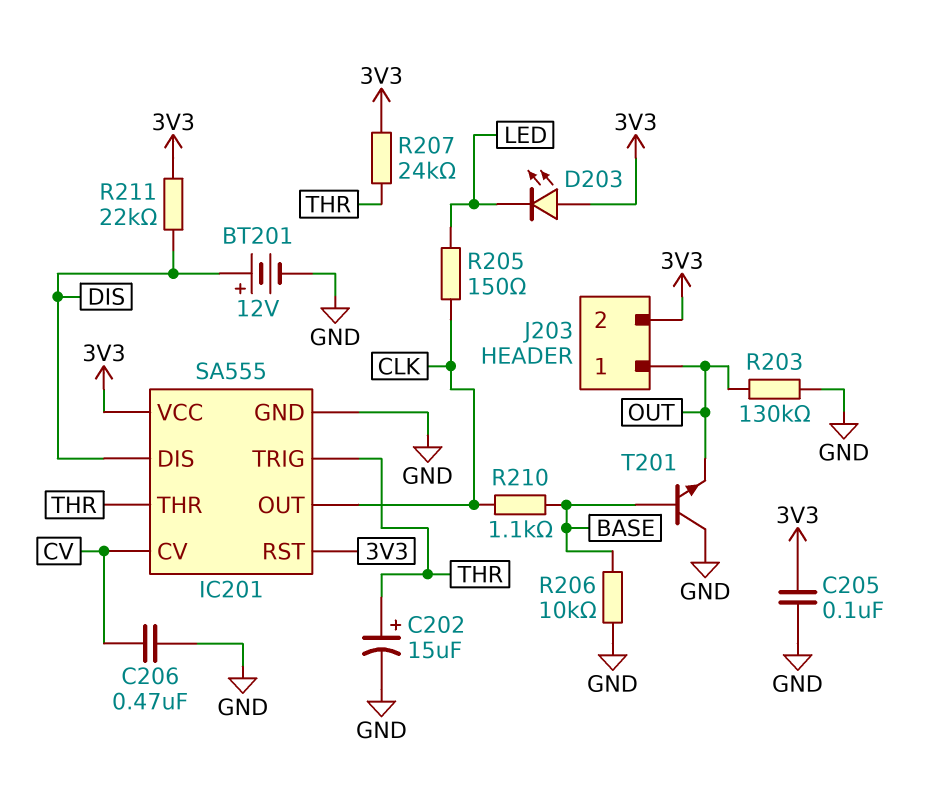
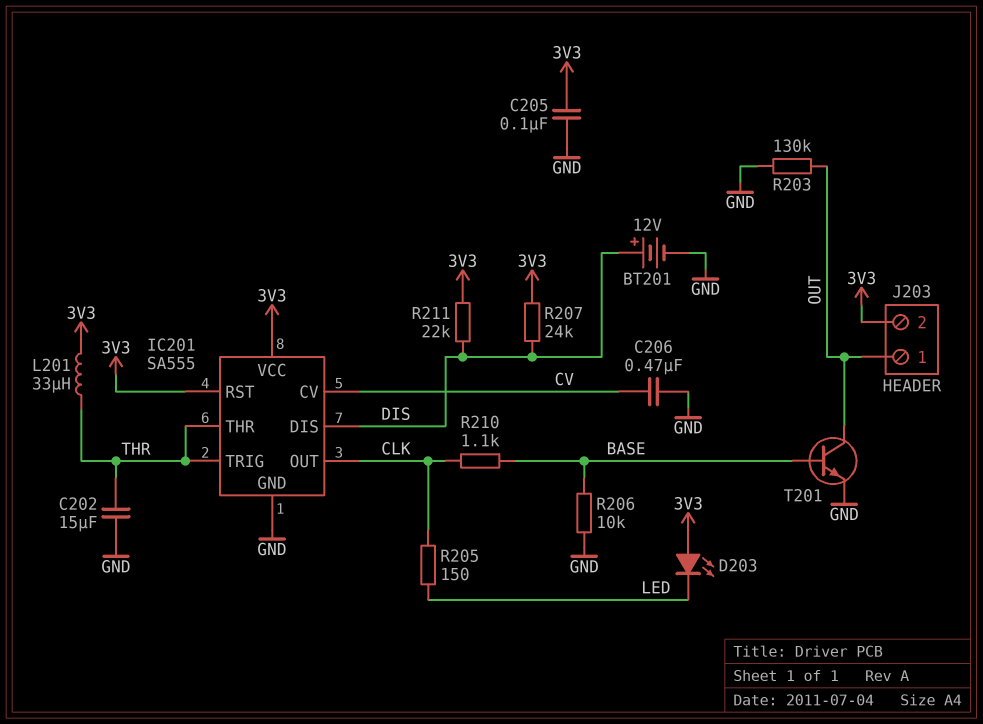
C202: 15uF (plus THR, minus GND) -> 15uF (GND, THR)
L201: none -> 33uH (3V3, THR)
R207: 24k (3V3, THR) -> 24k (3V3, DIS)
T201: NPN (B BASE, C GND, E OUT) -> NPN (B BASE, C OUT, E GND)

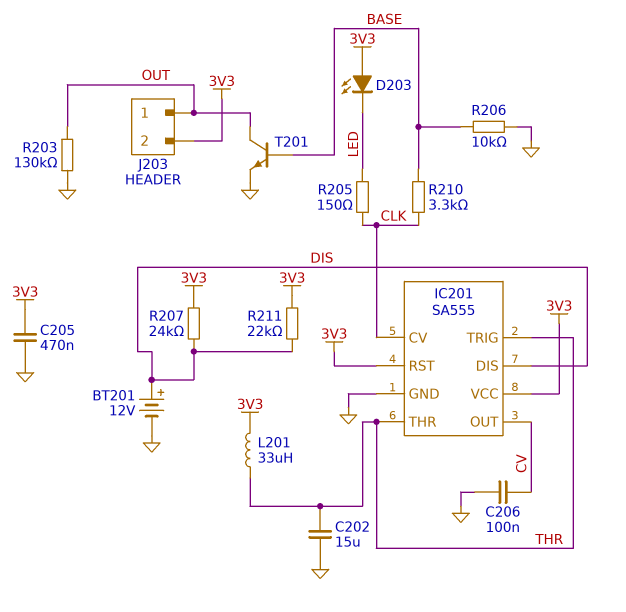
C205: 100nF (3V3, GND) -> 470nF (3V3, GND)
C206: 470nF (CV, GND) -> 100nF (CV, GND)
IC201 pin CV: CV -> CLK
IC201 pin OUT: CLK -> CV
R210: 1.1k (BASE, CLK) -> 3.3k (BASE, CLK)

